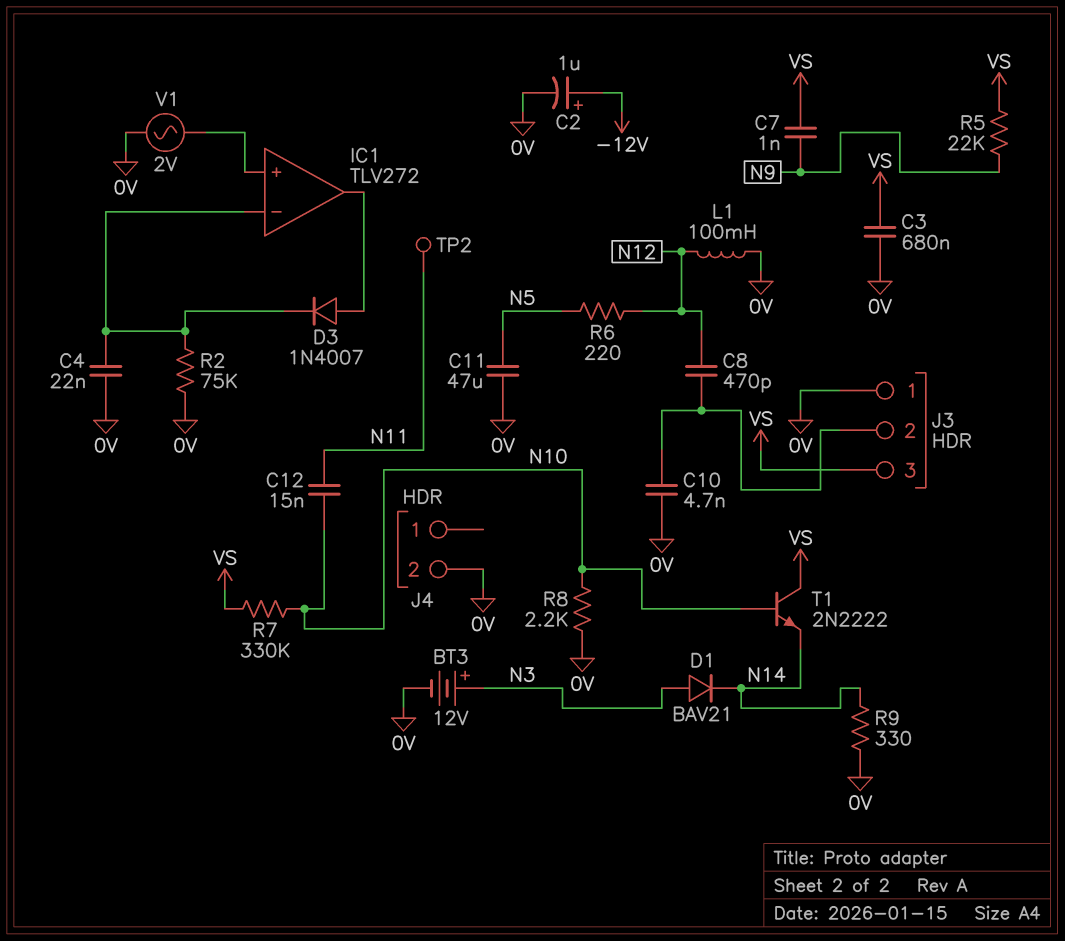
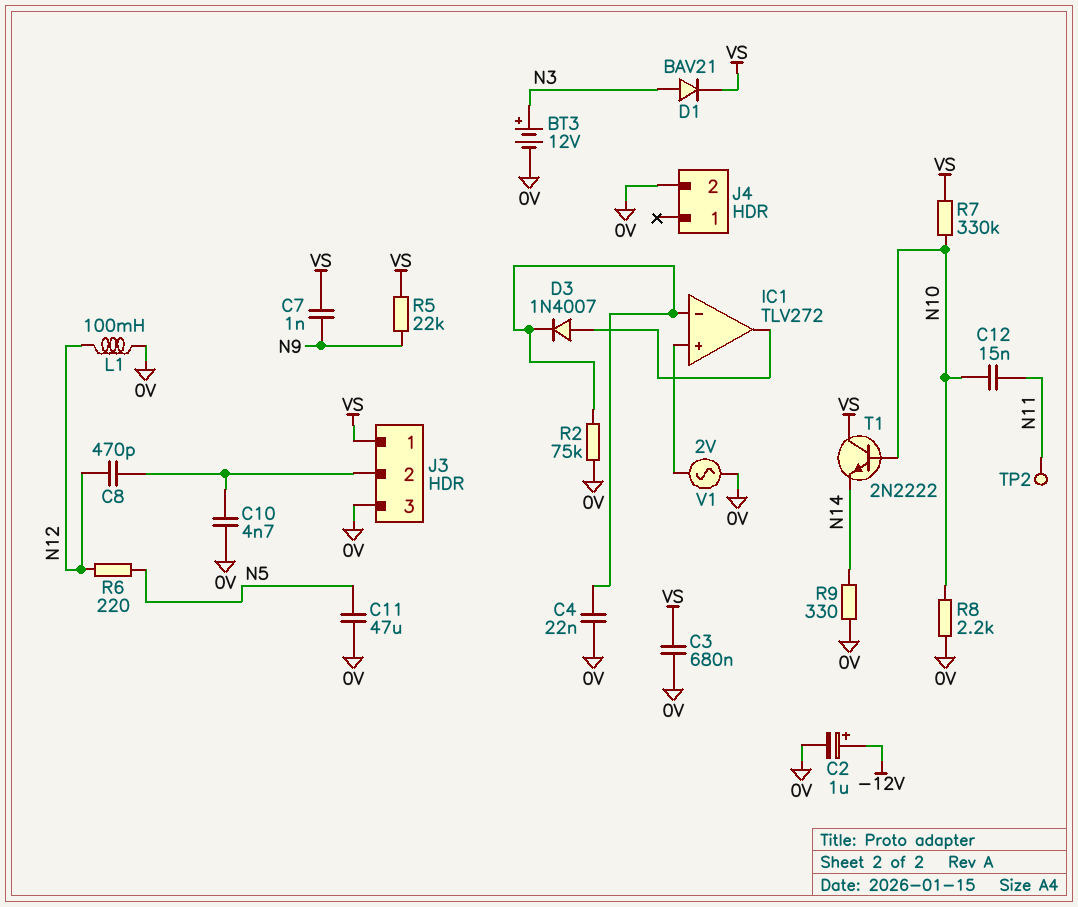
D1: diode BAV21 (A N3, K N14) -> diode BAV21 (A N3, K VS)
J3 pin 1: 0V -> VS
J3 pin 3: VS -> 0V

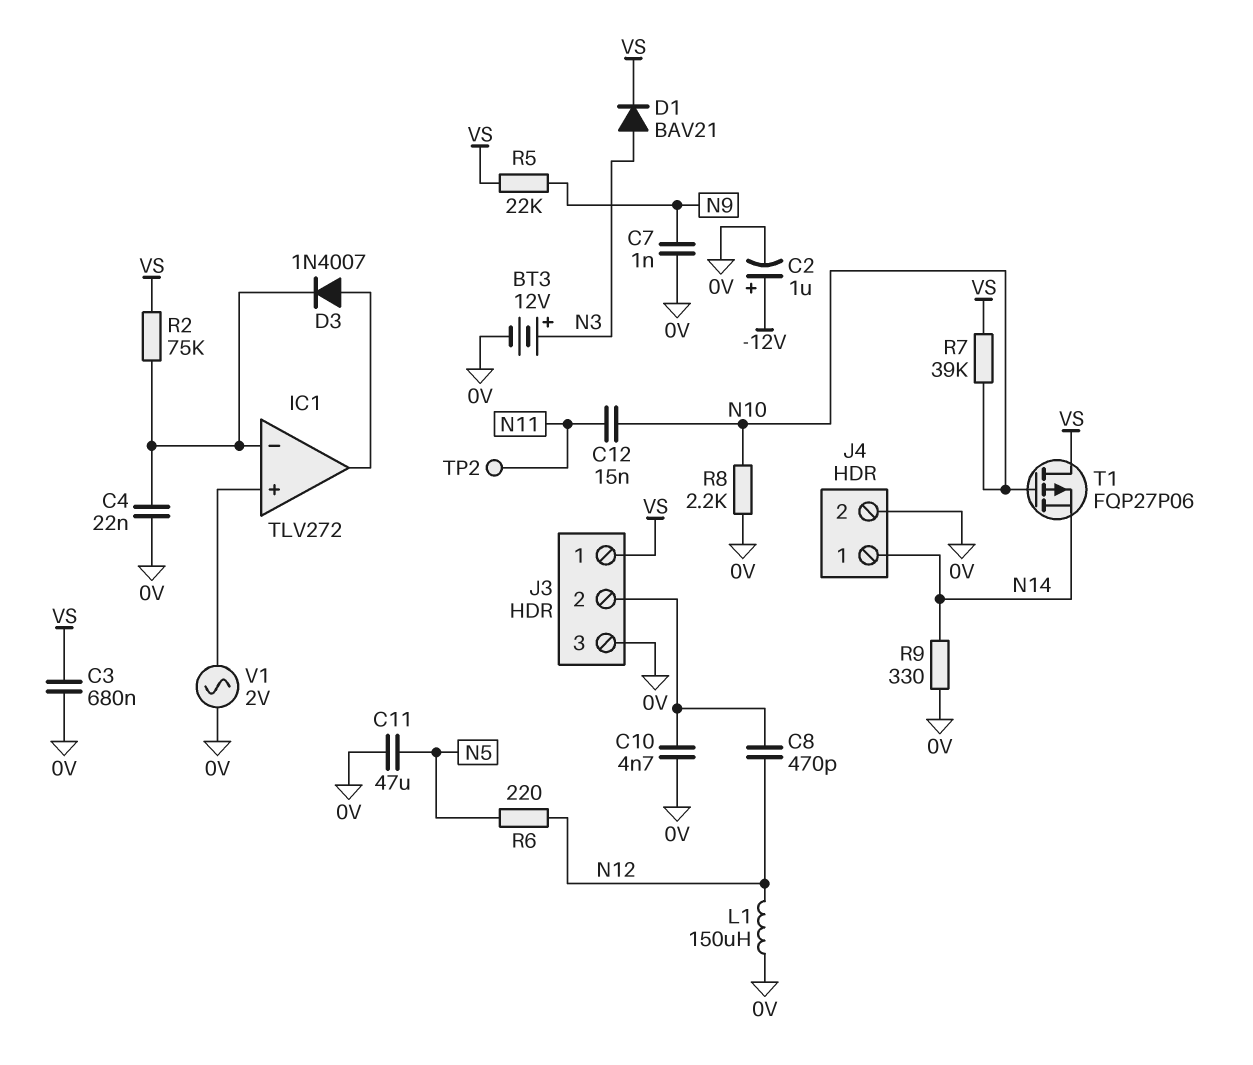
C7: 1nF (N9, VS) -> 1nF (0V, N9)
J4 pin 1: none -> N14
L1: 100mH (0V, N12) -> 150uH (0V, N12)
R2: 75k (0V, IC1/in-) -> 75k (IC1/in-, VS)
R7: 330k (N10, VS) -> 39k (N10, VS)
T1: NPN 2N2222 (B N10, C VS, E N14) -> PMOS FQP27P06 (G N10, D VS, S N14)

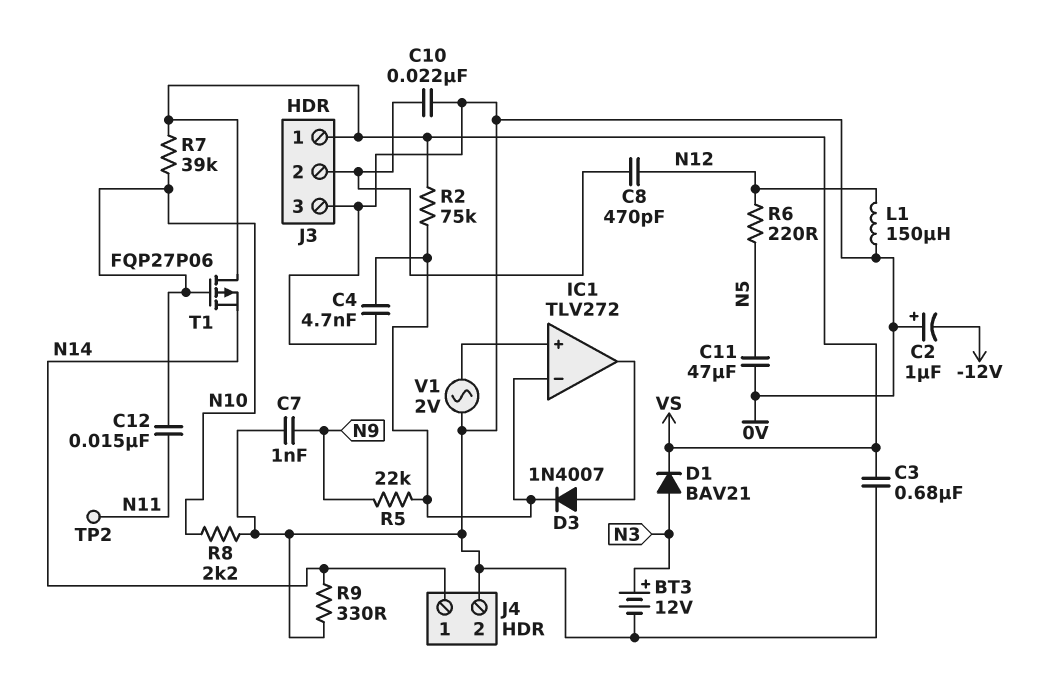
C2: 1uF (plus -12V, minus 0V) -> 1uF (plus 0V, minus -12V)
C4: 22nF (0V, IC1/in-) -> 4.7nF (0V, IC1/in-)
C10: 4.7nF (0V, J3/2) -> 22nF (0V, J3/2)
R5: 22k (N9, VS) -> 22k (IC1/in-, N9)

